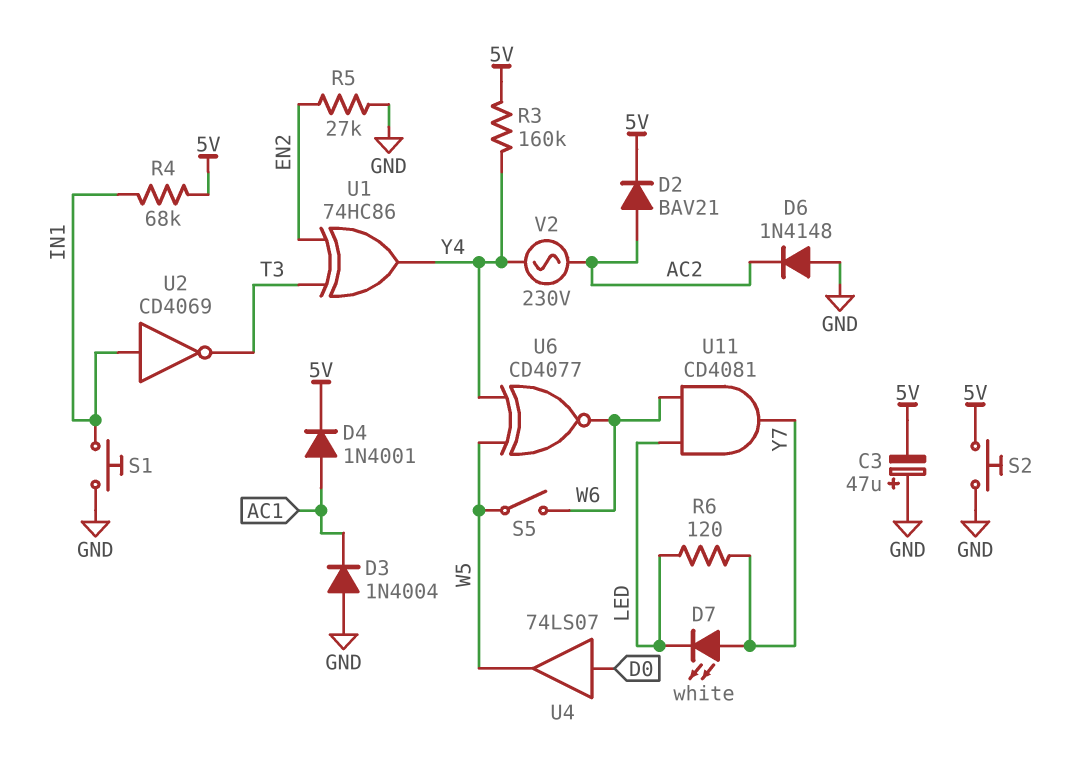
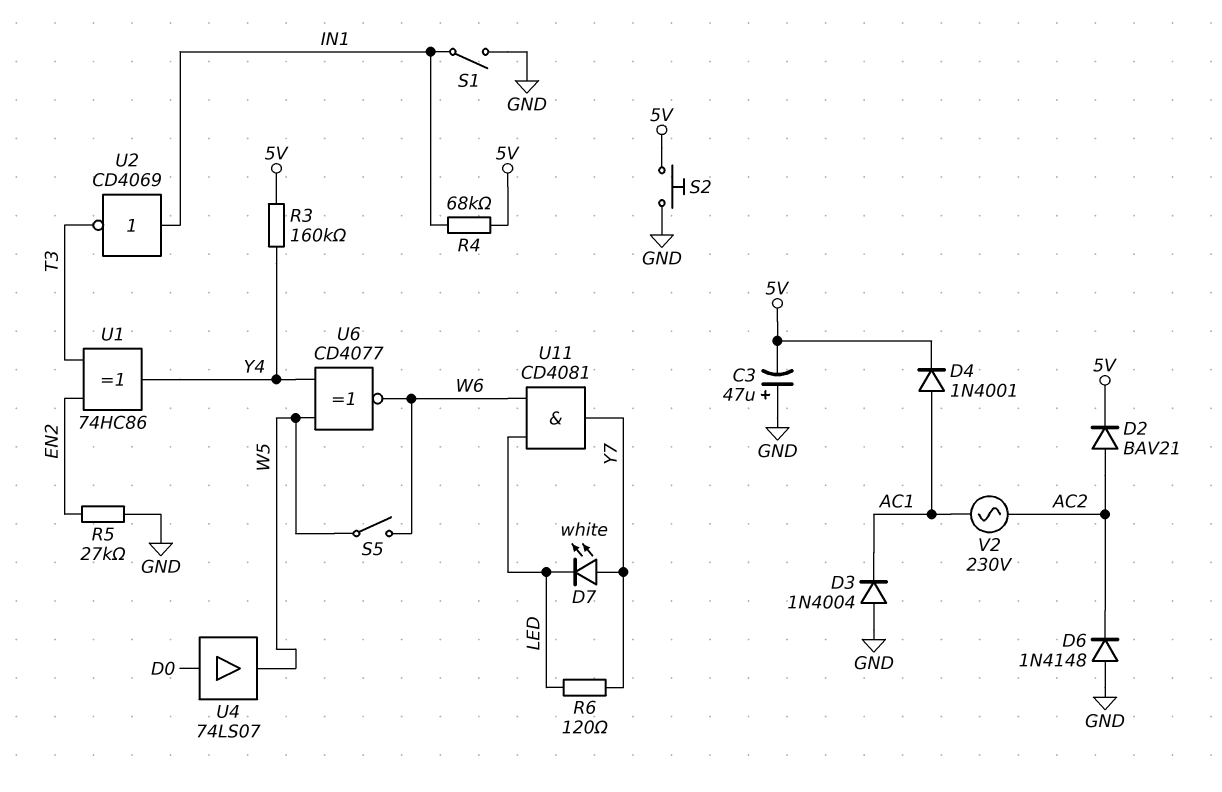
S1: button (GND, IN1) -> switch (GND, IN1)
V2: AC 230V (AC2, Y4) -> AC 230V (AC1, AC2)

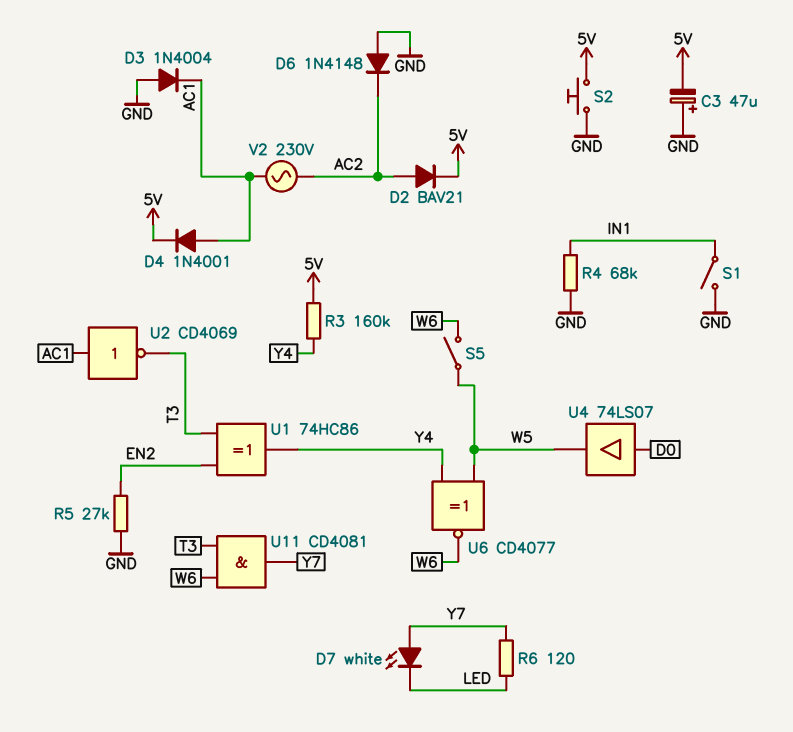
R4: 68k (5V, IN1) -> 68k (GND, IN1)
U2: NOT CD4069 (in IN1, out T3) -> NOT CD4069 (in AC1, out T3)
U11: AND CD4081 (in LED, in W6, out Y7) -> AND CD4081 (in T3, in W6, out Y7)

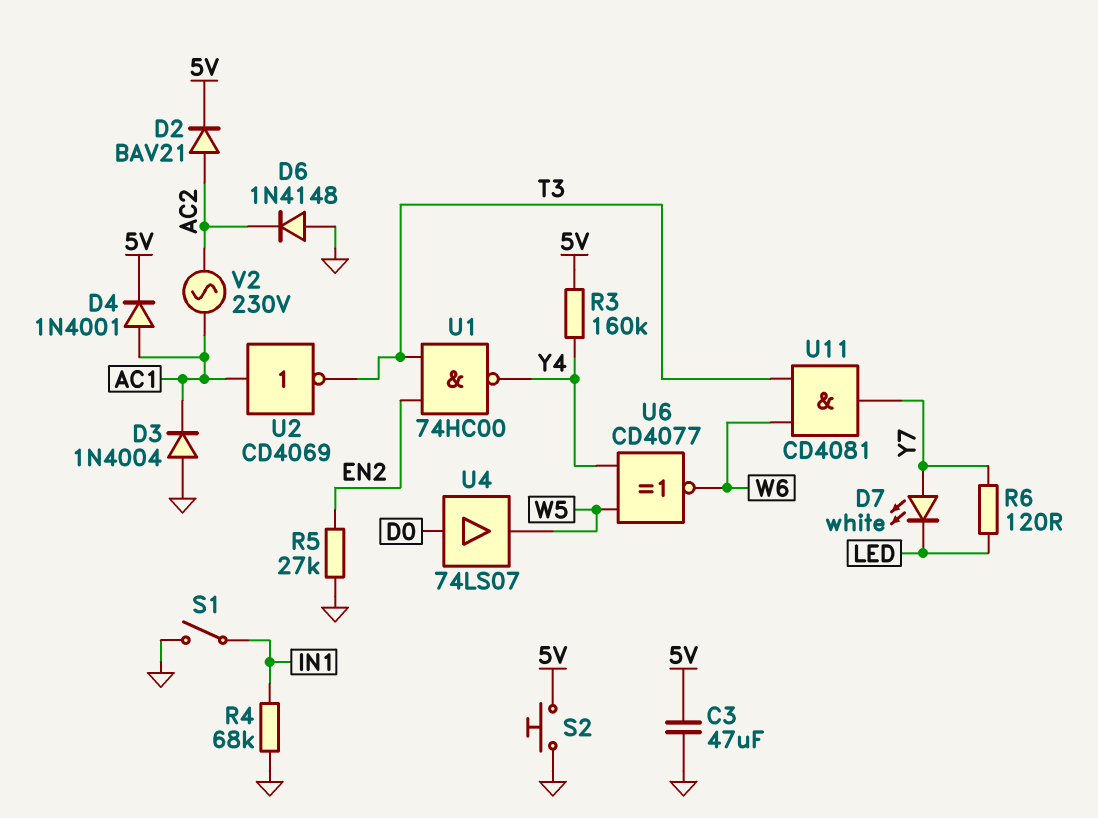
C3: 47uF (plus GND, minus 5V) -> 47uF (5V, GND)
S5: switch (W5, W6) -> none
U1: XOR 74HC86 (in EN2, in T3, out Y4) -> NAND 74HC00 (in EN2, in T3, out Y4)

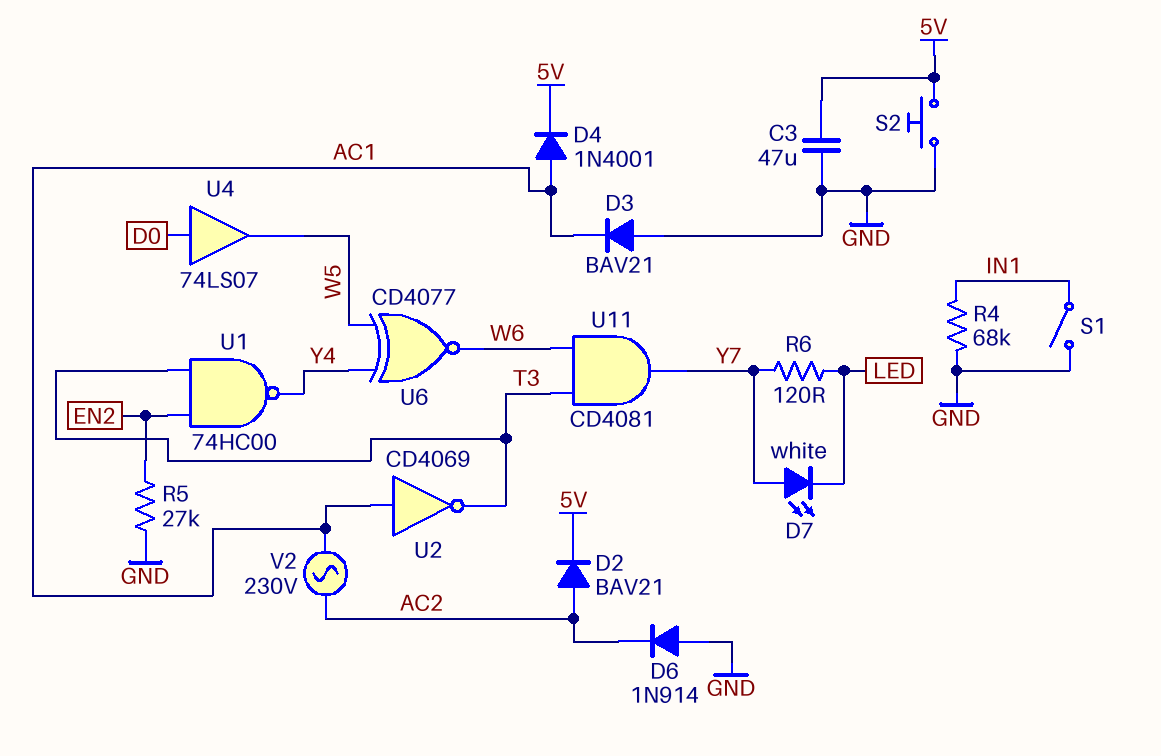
D3: diode 1N4004 (A GND, K AC1) -> diode BAV21 (A GND, K AC1)
D6: diode 1N4148 (A GND, K AC2) -> diode 1N914 (A GND, K AC2)
R3: 160k (5V, Y4) -> none

